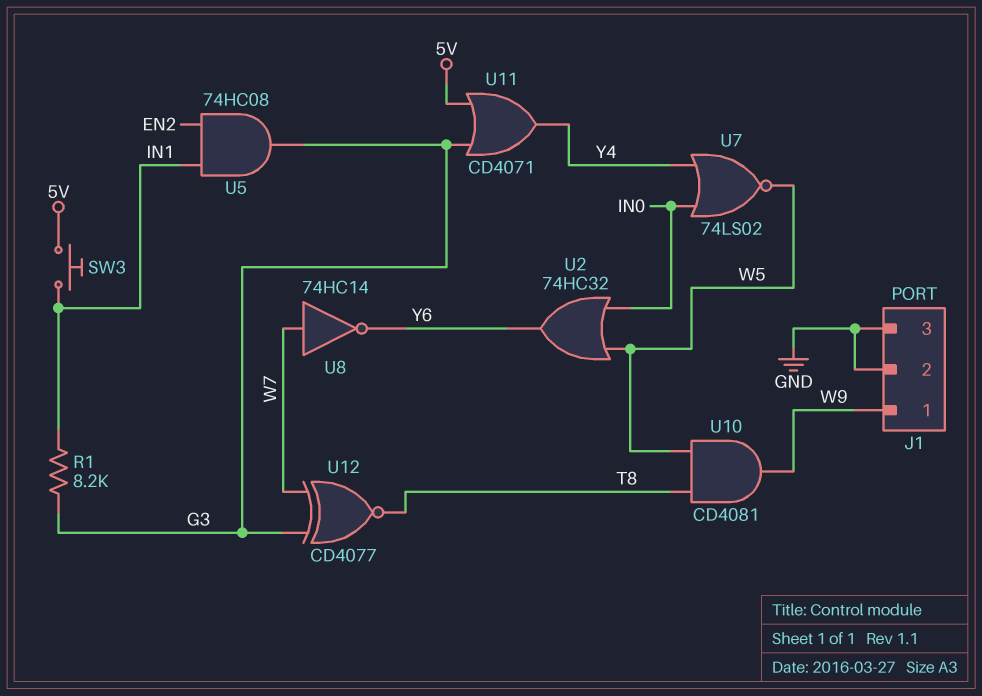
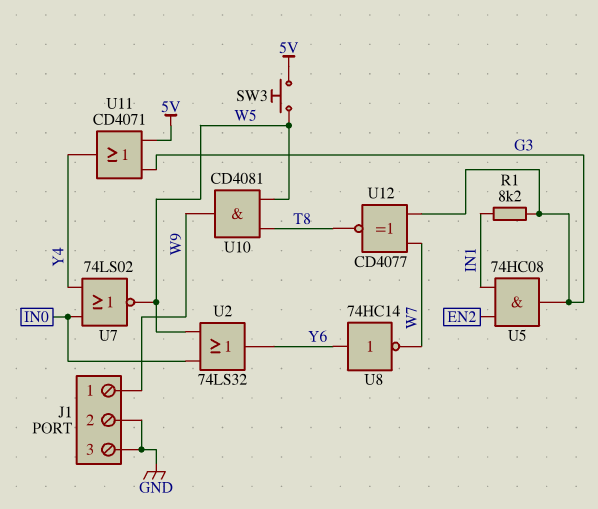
SW3: button (5V, IN1) -> button (5V, W5)
U2: OR 74HC32 (in IN0, in W5, out Y6) -> OR 74LS32 (in IN0, in W5, out Y6)
U8: NOT 74HC14 (in W7, out Y6) -> NOT 74HC14 (in Y6, out W7)

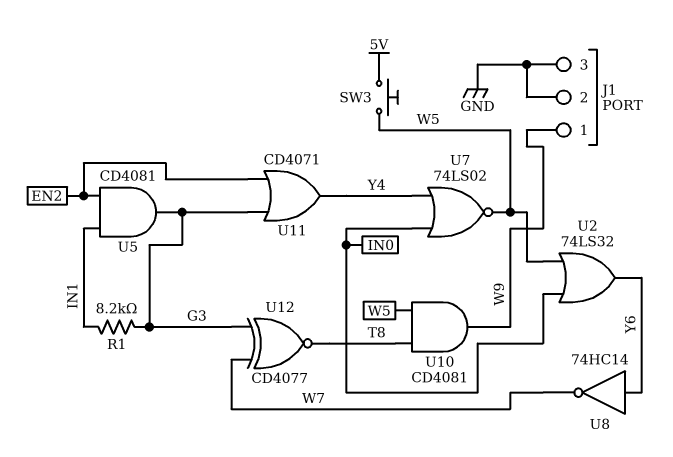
U5: AND 74HC08 (in EN2, in IN1, out G3) -> AND CD4081 (in EN2, in IN1, out G3)
U11: OR CD4071 (in 5V, in G3, out Y4) -> OR CD4071 (in EN2, in G3, out Y4)

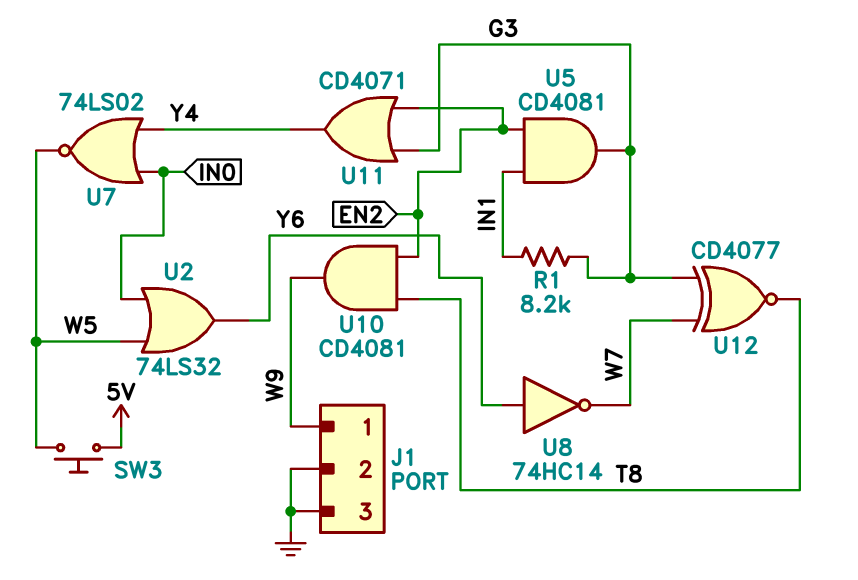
U10: AND CD4081 (in T8, in W5, out W9) -> AND CD4081 (in EN2, in T8, out W9)

